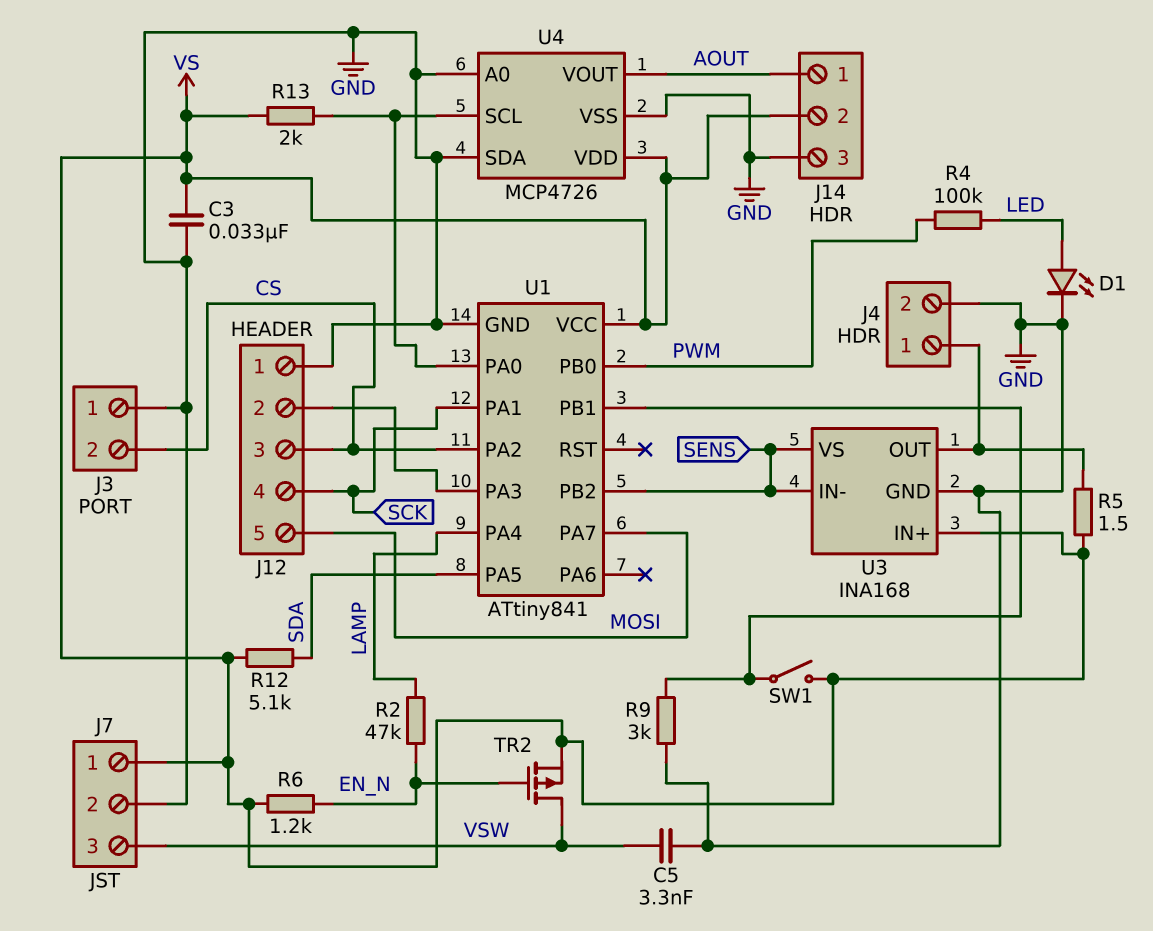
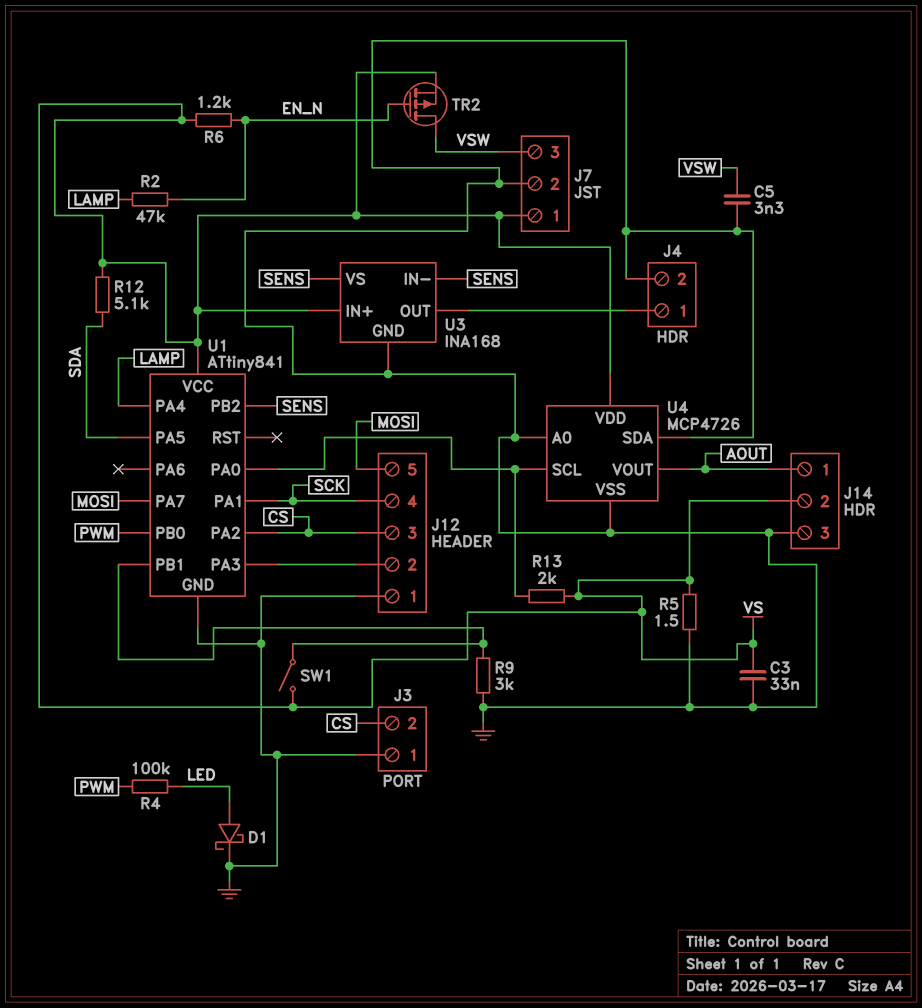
D1: LED (A LED, K GND) -> schottky (A LED, K GND)
R5: 1.5 (J4/1, VS) -> 1.5 (GND, VS)

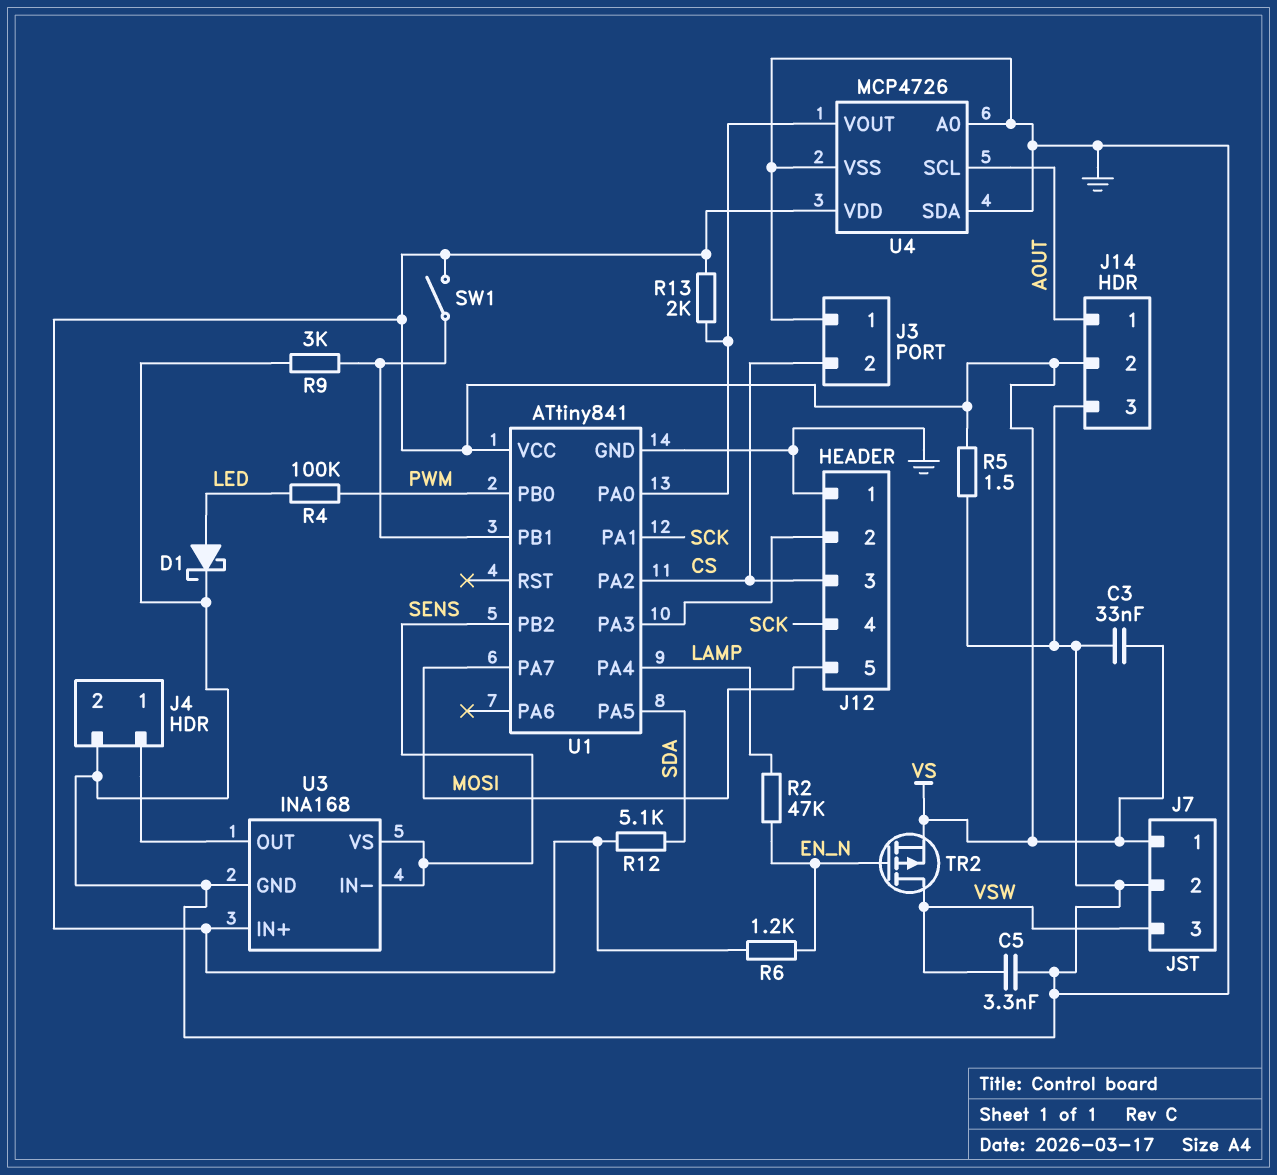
U4 pin SCL: U1/PA0 -> AOUT
U4 pin VOUT: AOUT -> U1/PA0

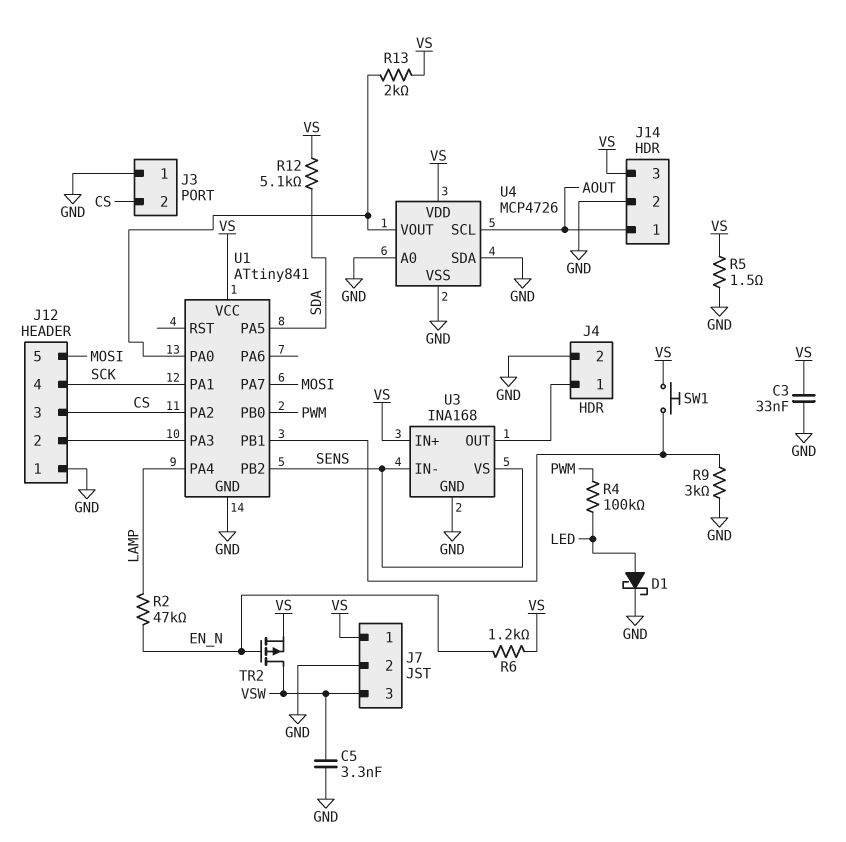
J14 pin 2: VS -> GND
J14 pin 3: GND -> VS
SW1: switch (U1/PB1, VS) -> button (U1/PB1, VS)

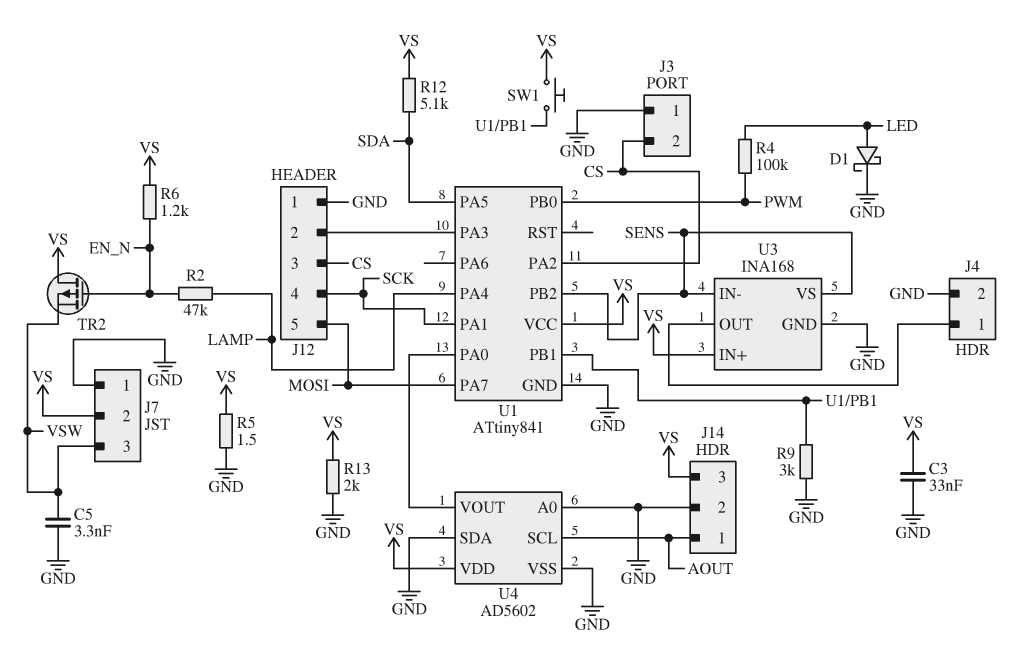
J7 pin 1: VS -> GND
J7 pin 2: GND -> VS
R13: 2k (U1/PA0, VS) -> 2k (GND, VS)
TR2: PMOS (G EN_N, D VSW, S VS) -> PMOS (G EN_N, D VS, S VSW)
U4: MCP4726 -> AD5602

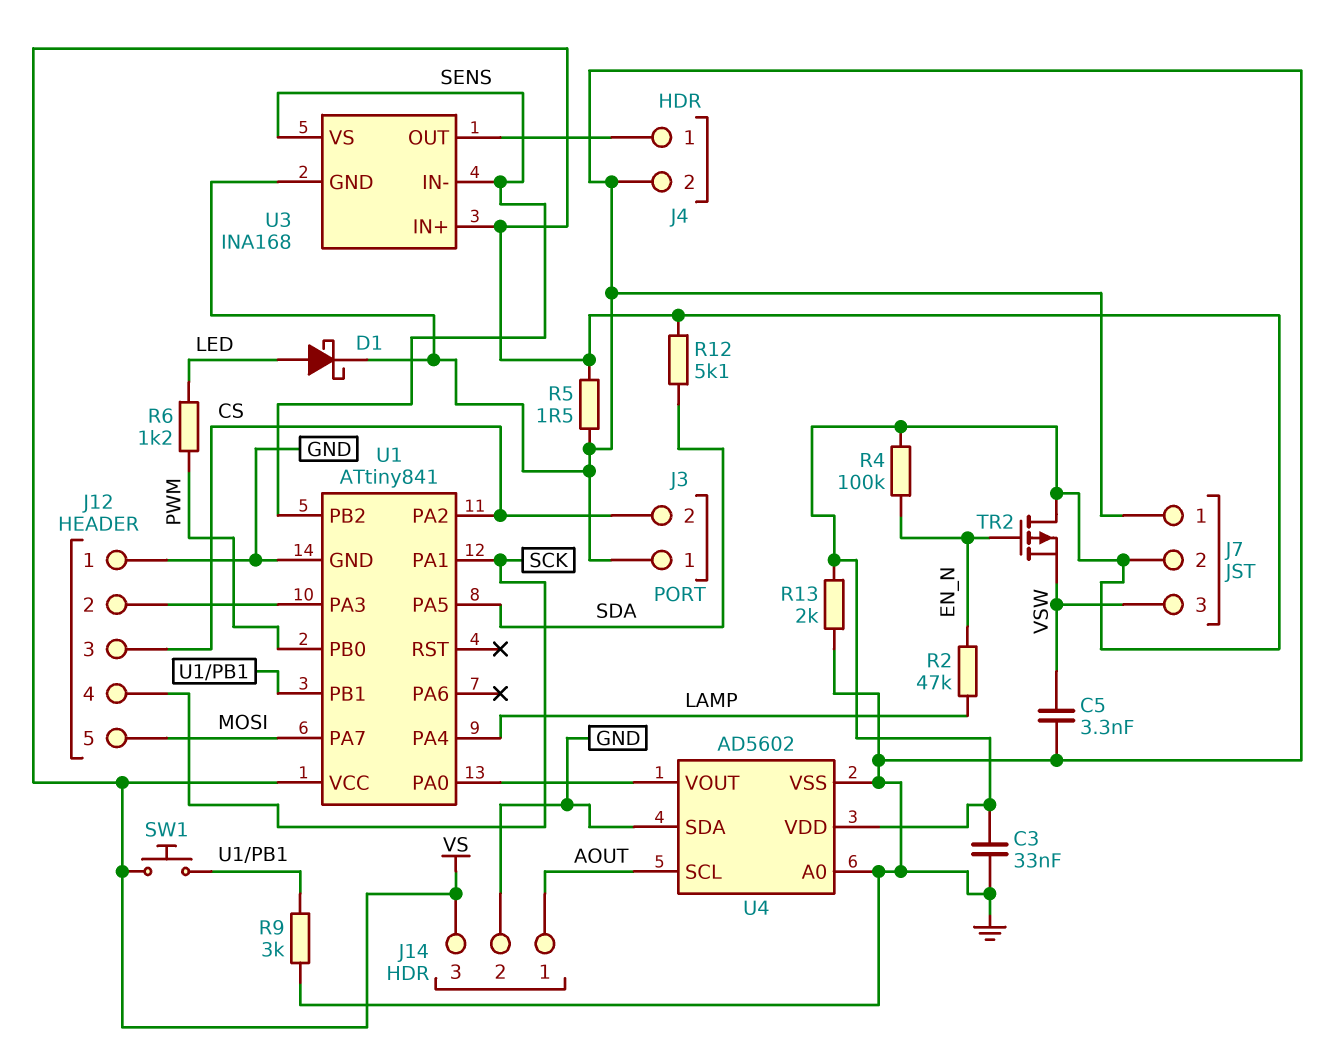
R4: 100k (LED, PWM) -> 100k (EN_N, VS)
R6: 1.2k (EN_N, VS) -> 1.2k (LED, PWM)

